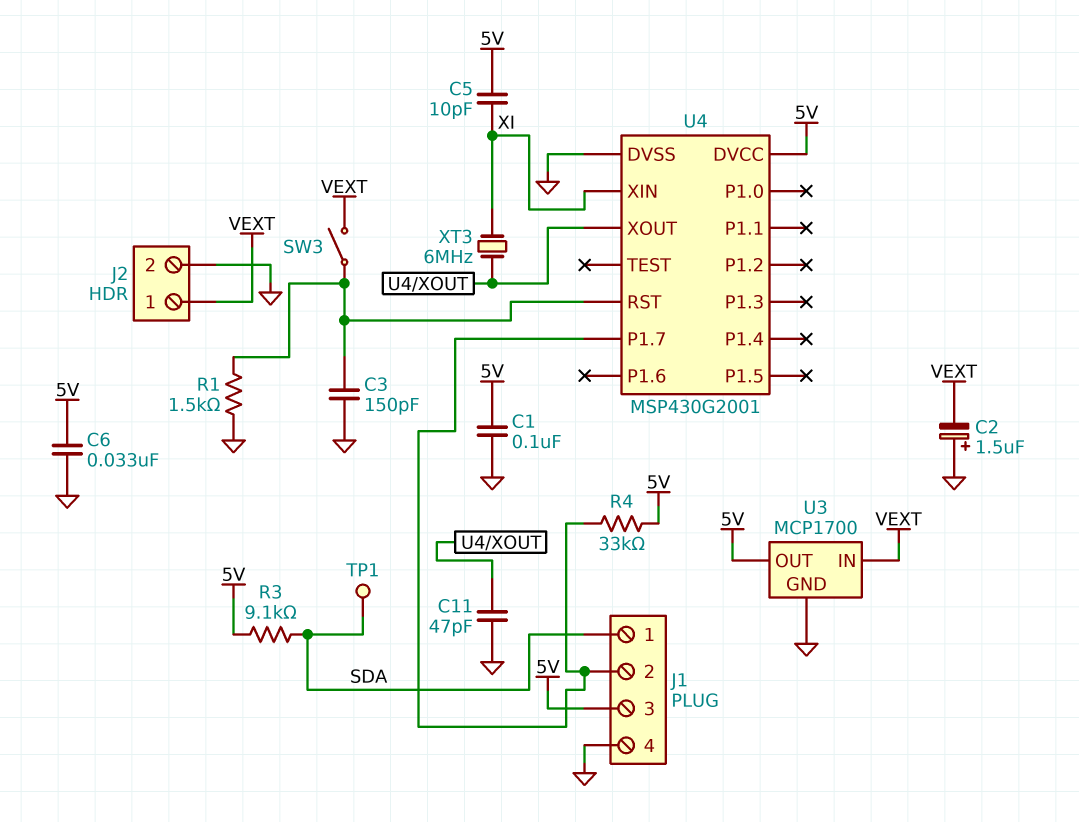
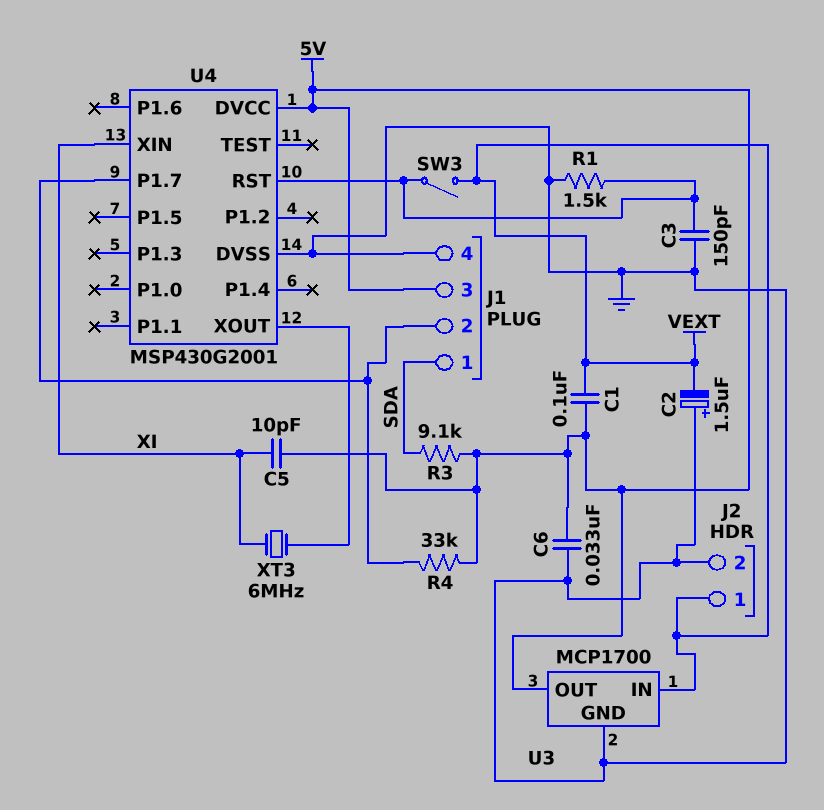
C1: 100nF (5V, GND) -> 100nF (5V, VEXT)
C11: 47pF (GND, U4/XOUT) -> none
TP1: test point (SDA) -> none

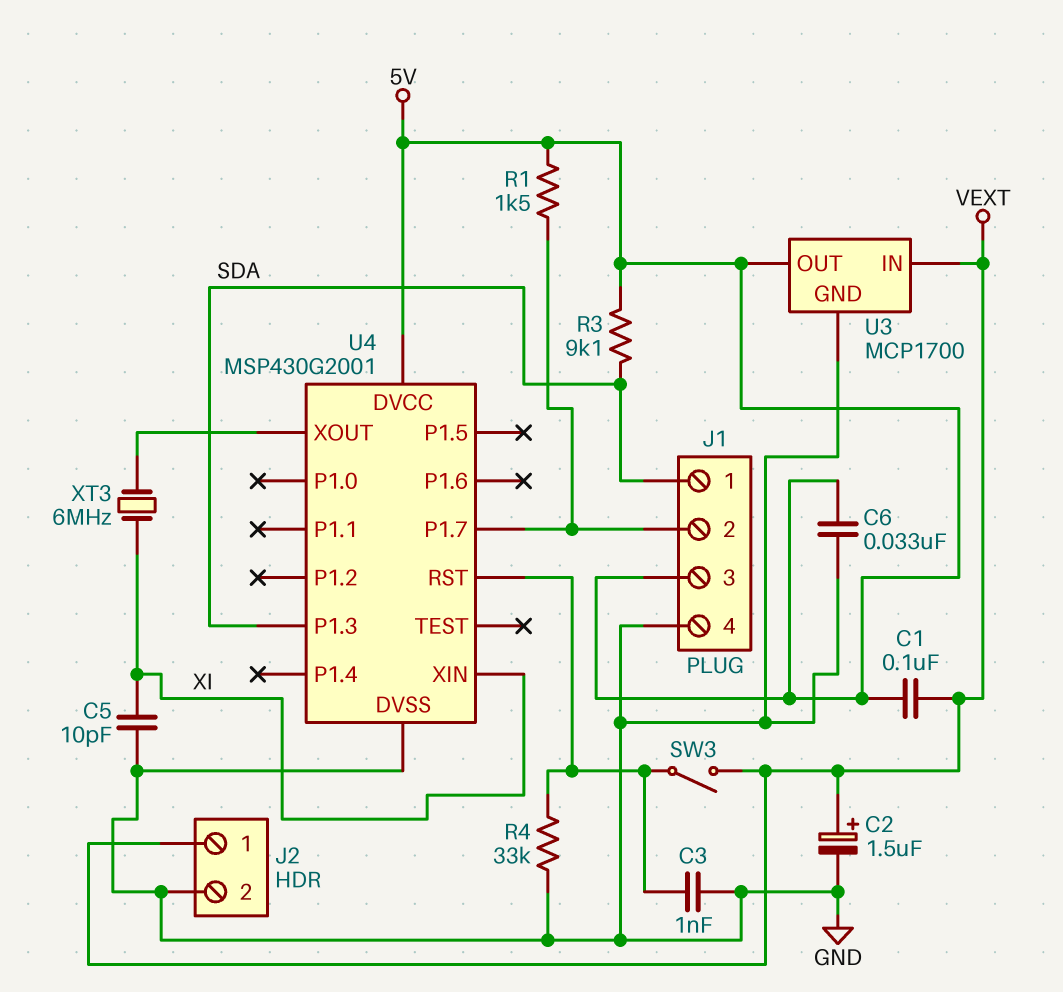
C2: 1.5uF (plus GND, minus VEXT) -> 1.5uF (plus VEXT, minus GND)
C3: 150pF (GND, U4/RST) -> 1nF (GND, U4/RST)
C5: 10pF (5V, XI) -> 10pF (GND, XI)
R1: 1.5k (GND, U4/RST) -> 1.5k (5V, J1/2)
R4: 33k (5V, J1/2) -> 33k (GND, U4/RST)
U4 pin P1.3: none -> SDA

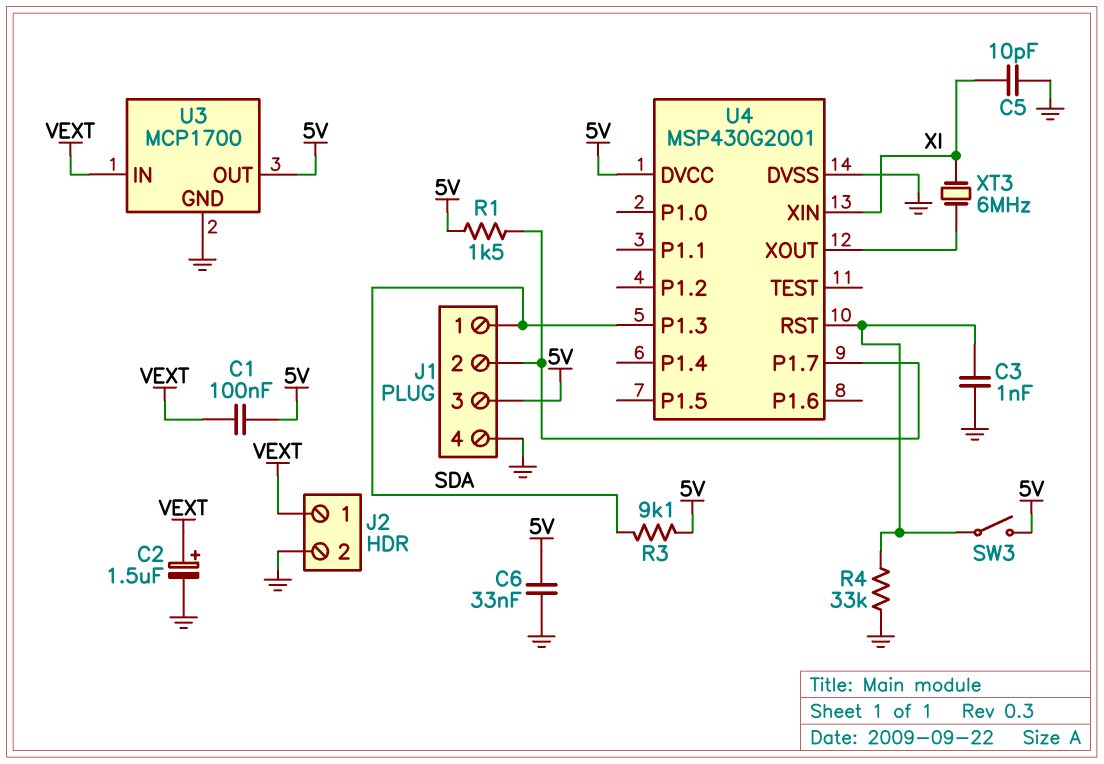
SW3: switch (U4/RST, VEXT) -> switch (5V, U4/RST)

